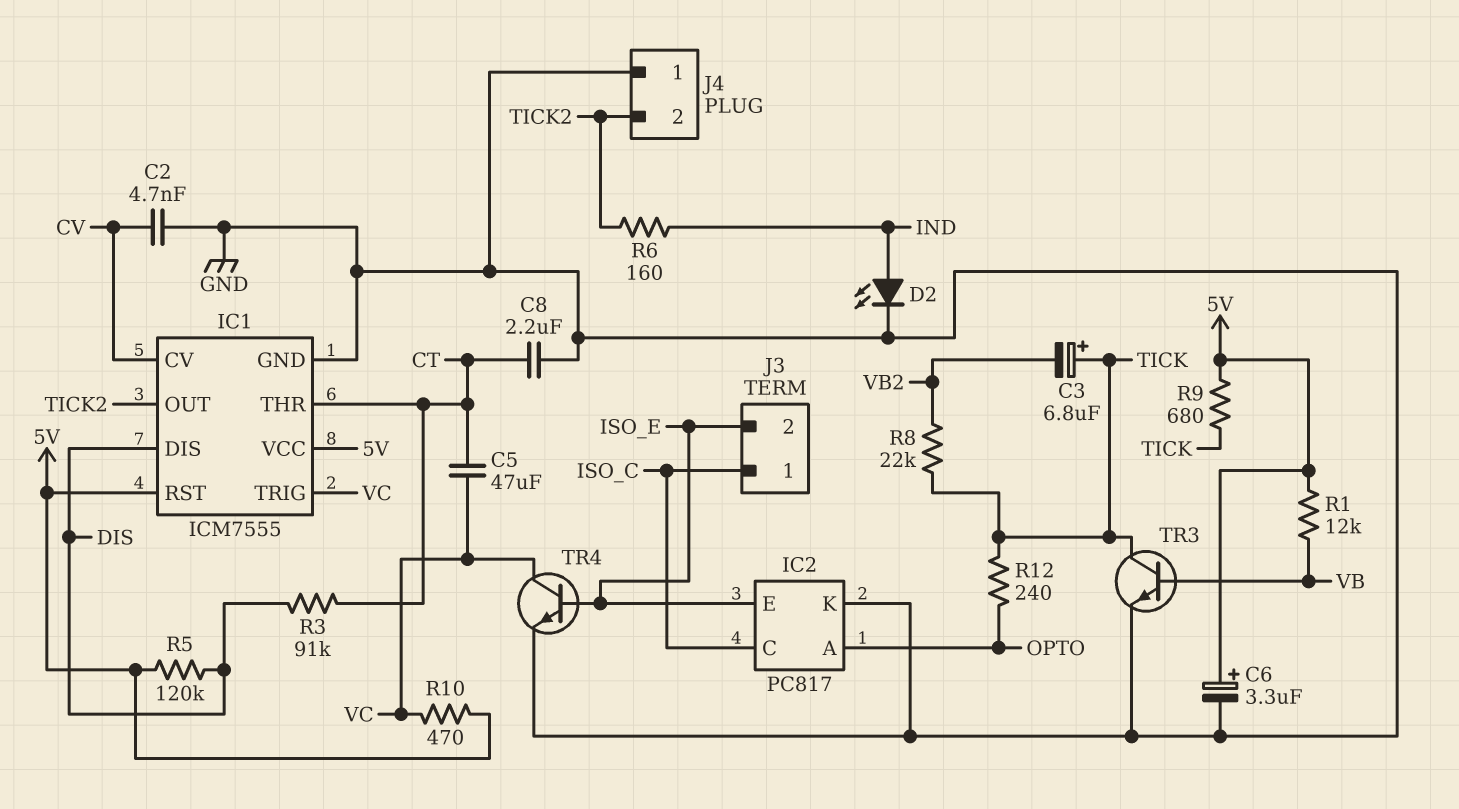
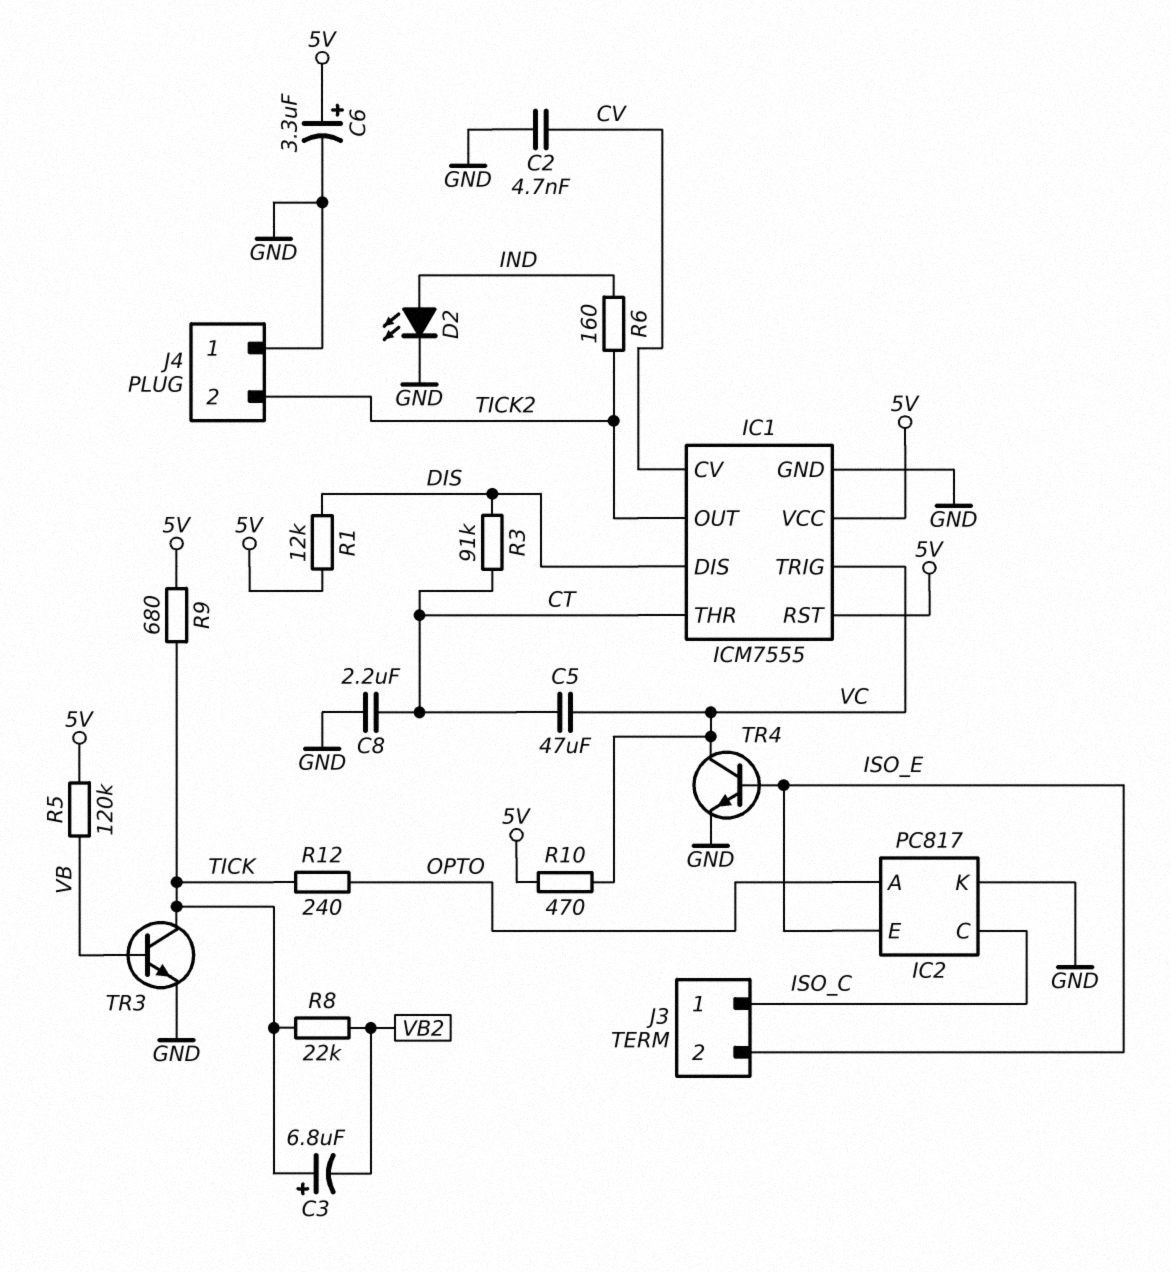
R1: 12k (5V, VB) -> 12k (5V, DIS)
R5: 120k (5V, DIS) -> 120k (5V, VB)

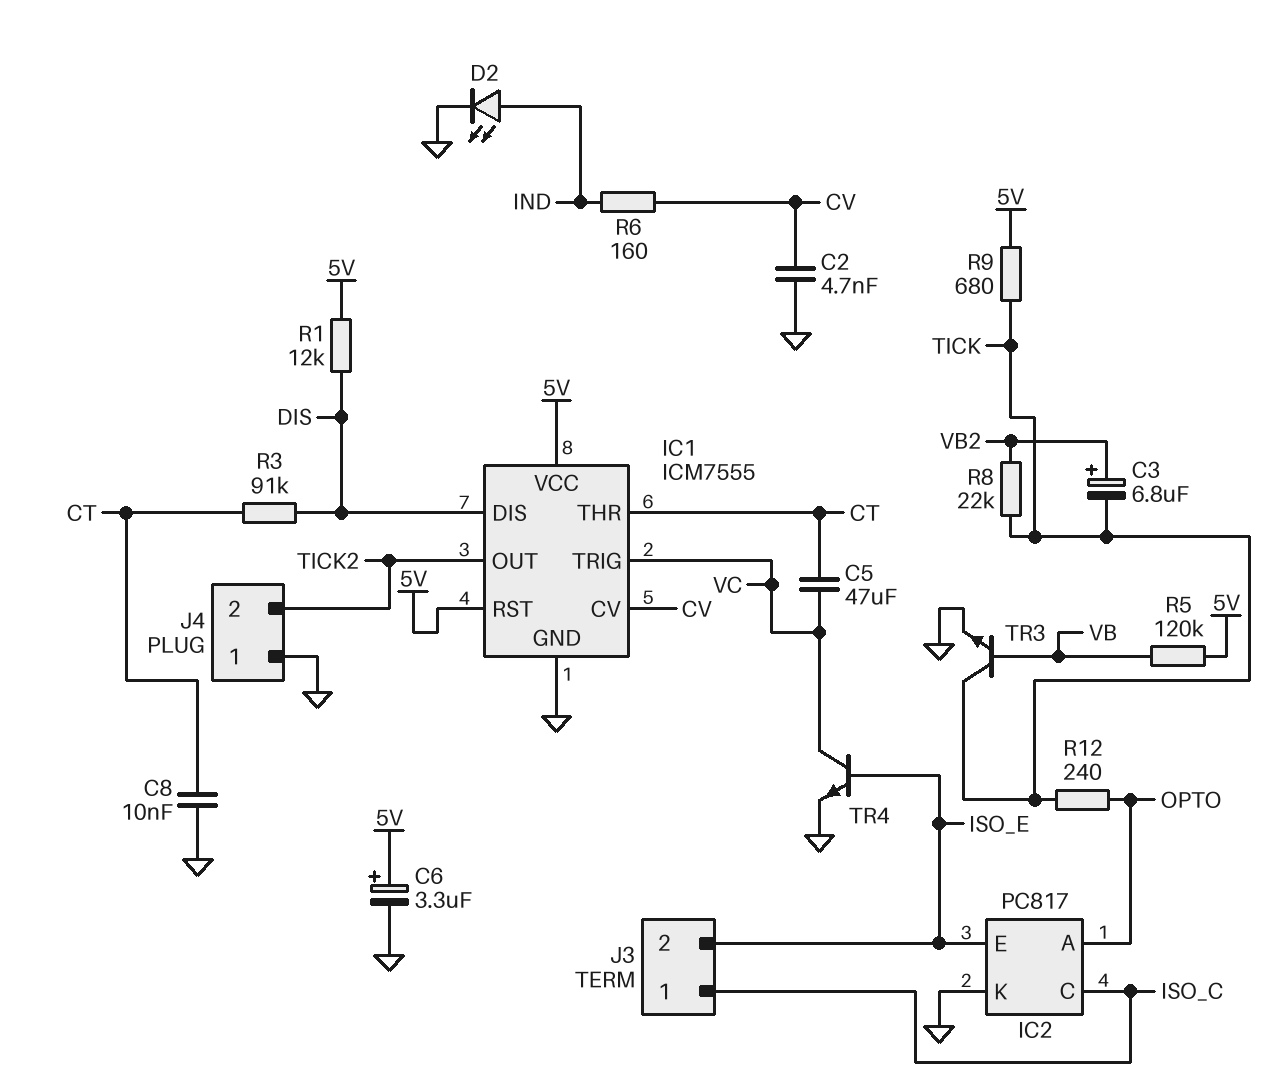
C3: 6.8uF (plus TICK, minus VB2) -> 6.8uF (plus VB2, minus TICK)
C8: 2.2uF (CT, GND) -> 10nF (CT, GND)
R6: 160 (IND, TICK2) -> 160 (CV, IND)
R10: 470 (5V, VC) -> none

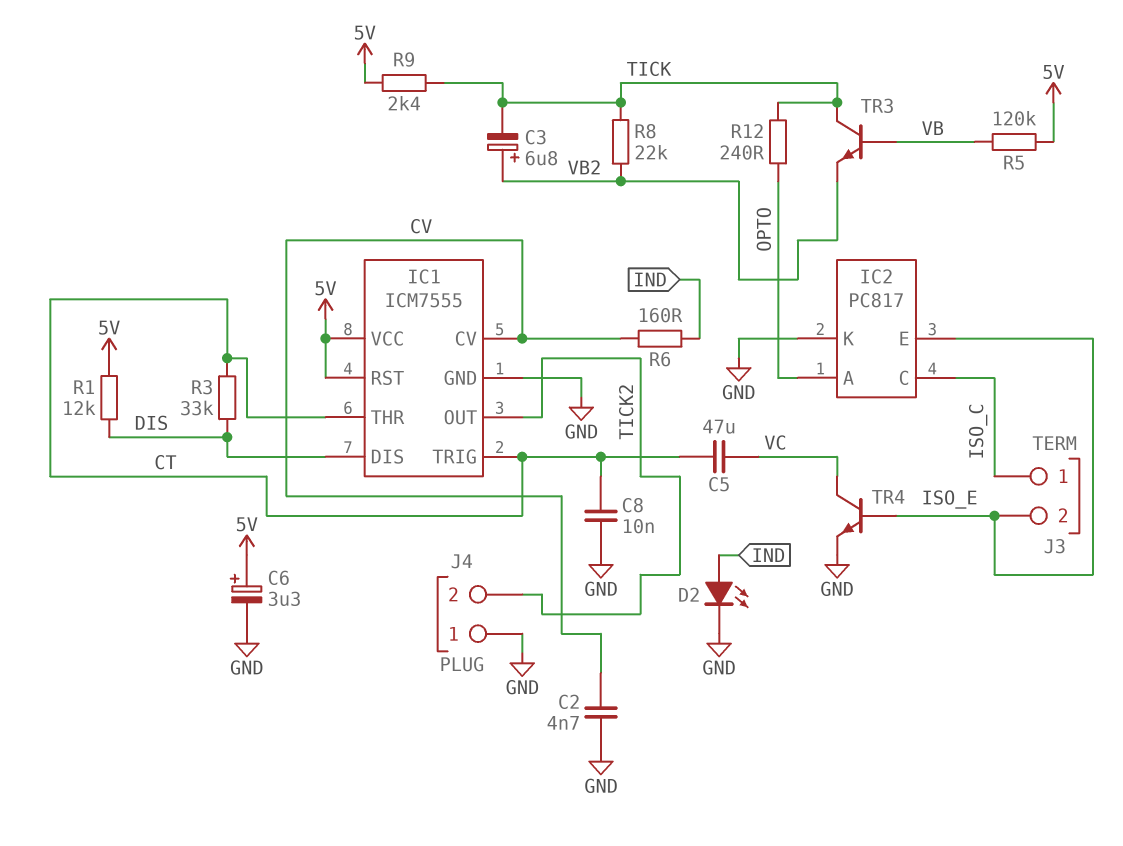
IC1 pin TRIG: VC -> CT
R3: 91k (CT, DIS) -> 33k (CT, DIS)
R9: 680 (5V, TICK) -> 2.4k (5V, TICK)
TR3: NPN (B VB, C TICK, E GND) -> NPN (B VB, C TICK, E VB2)

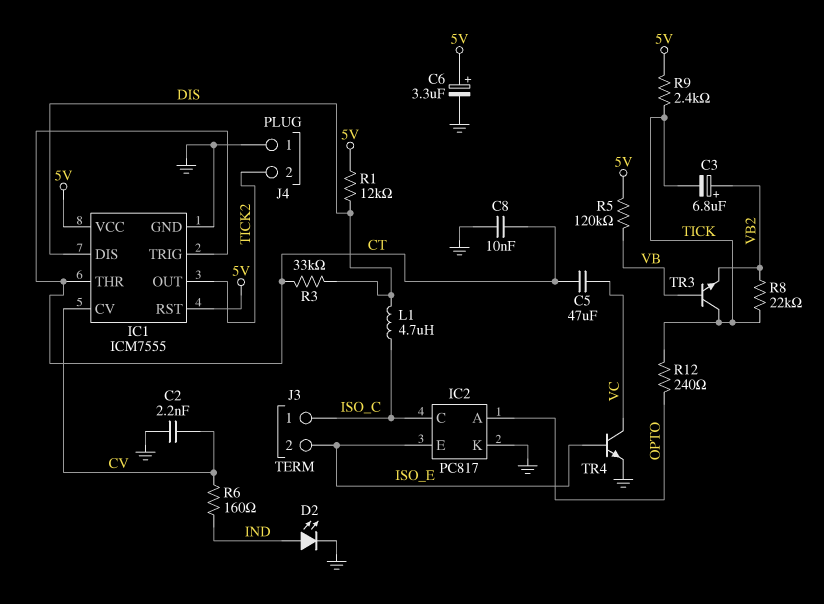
C2: 4.7nF (CV, GND) -> 2.2nF (CV, GND)
L1: none -> 4.7uH (DIS, ISO_C)

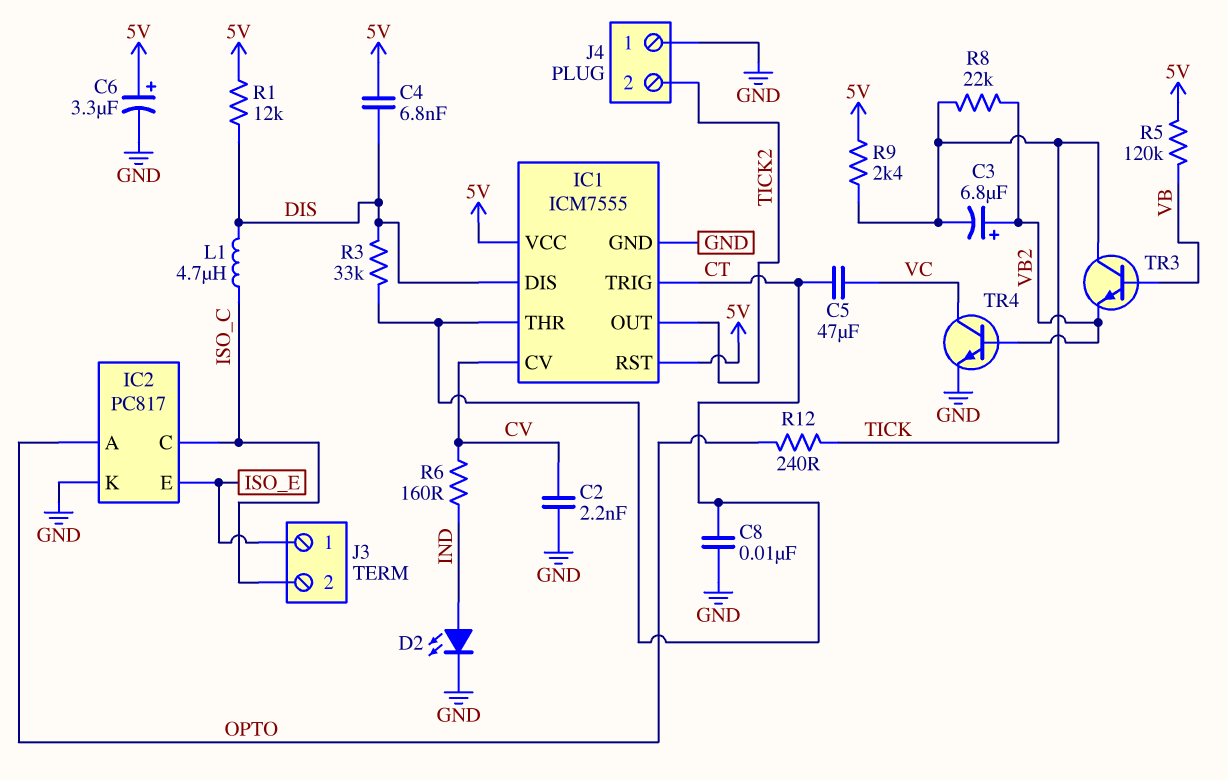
C4: none -> 6.8nF (5V, DIS)
J3 pin 1: ISO_C -> ISO_E
J3 pin 2: ISO_E -> ISO_C
TR4: NPN (B ISO_E, C VC, E GND) -> NPN (B VB2, C VC, E GND)

